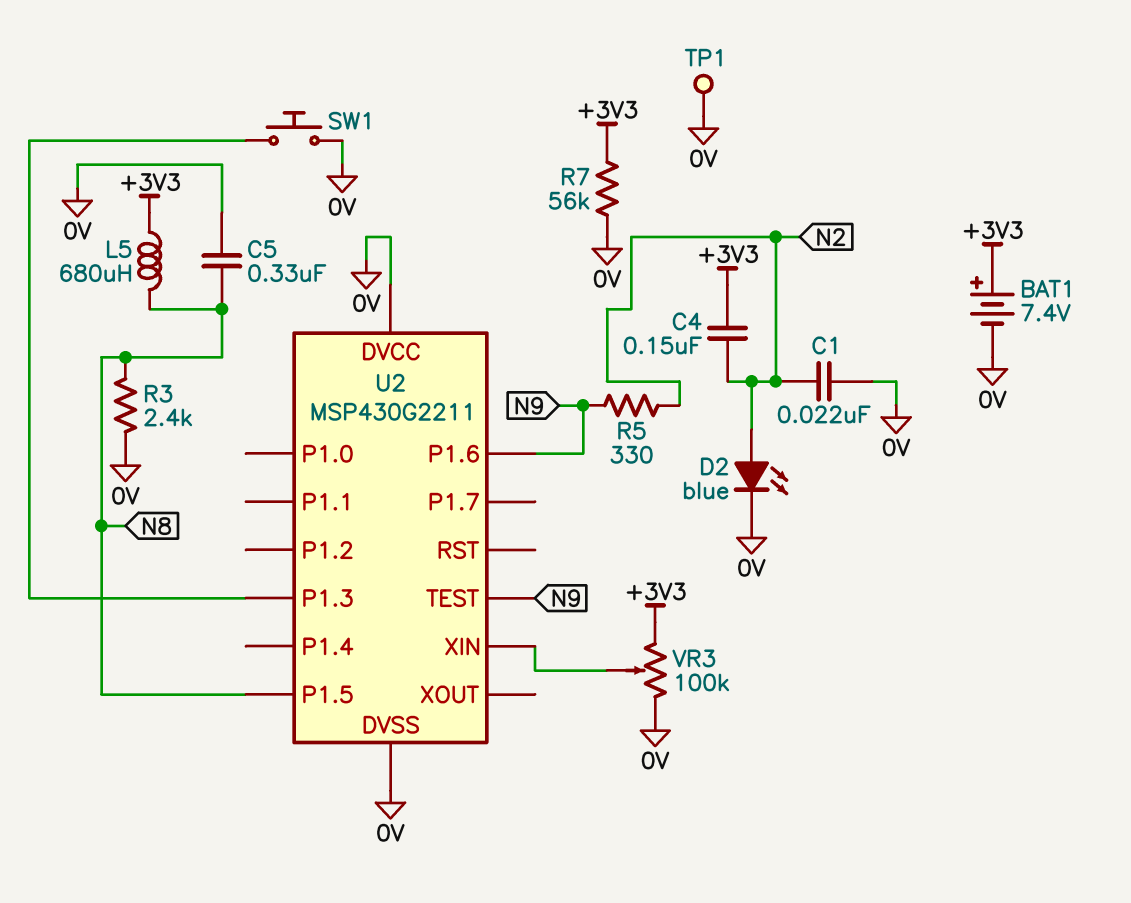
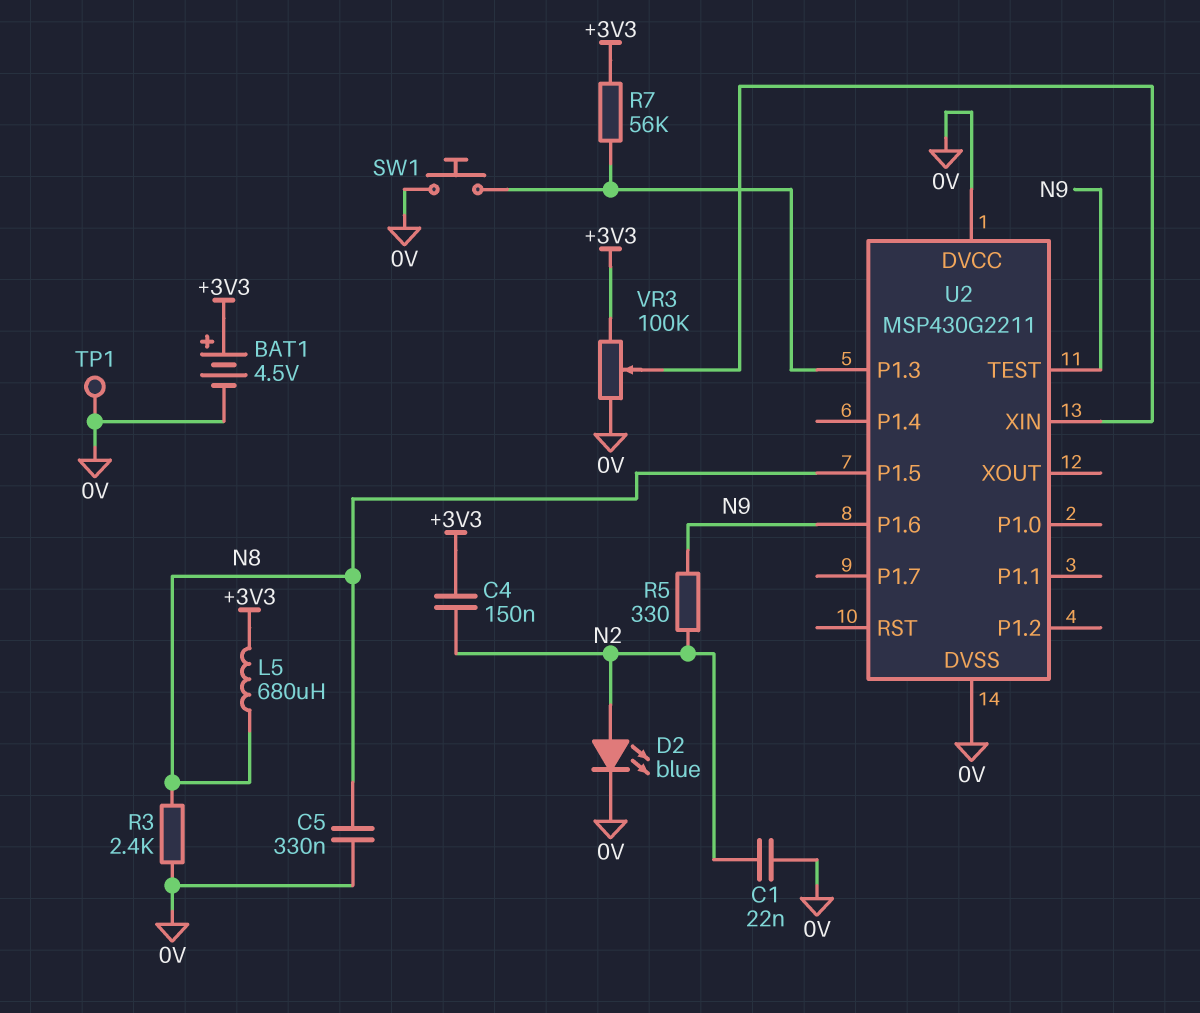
BAT1: 7.4V (plus +3V3, minus 0V) -> 4.5V (plus +3V3, minus 0V)
R7: 56k (+3V3, 0V) -> 56k (+3V3, U2/P1.3)

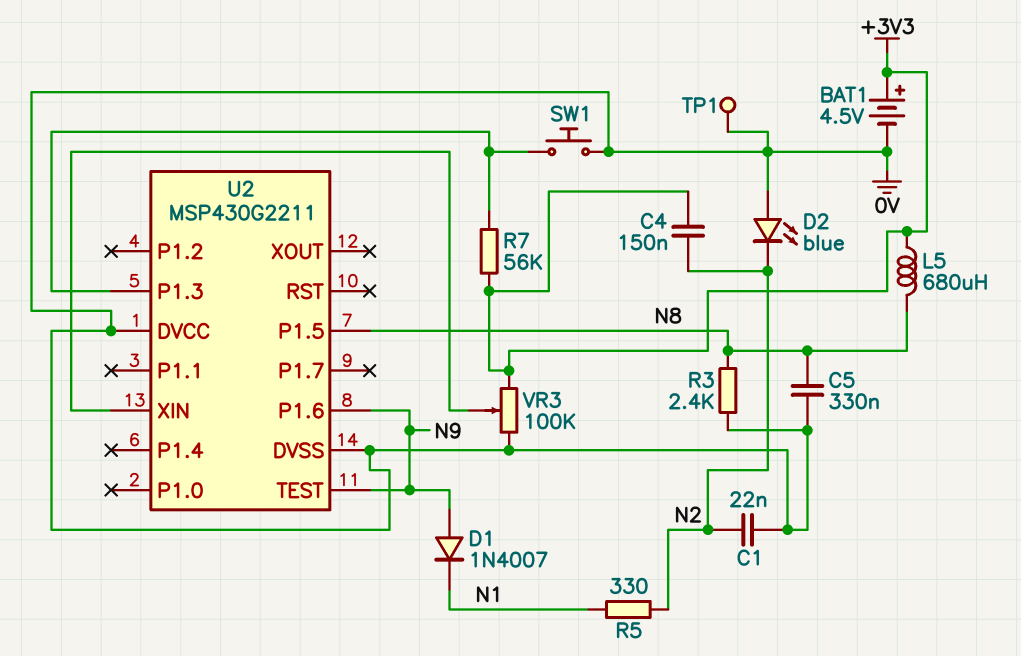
D1: none -> diode 1N4007 (A N9, K N1)
D2: LED blue (A N2, K 0V) -> LED blue (A 0V, K N2)
R5: 330 (N2, N9) -> 330 (N1, N2)

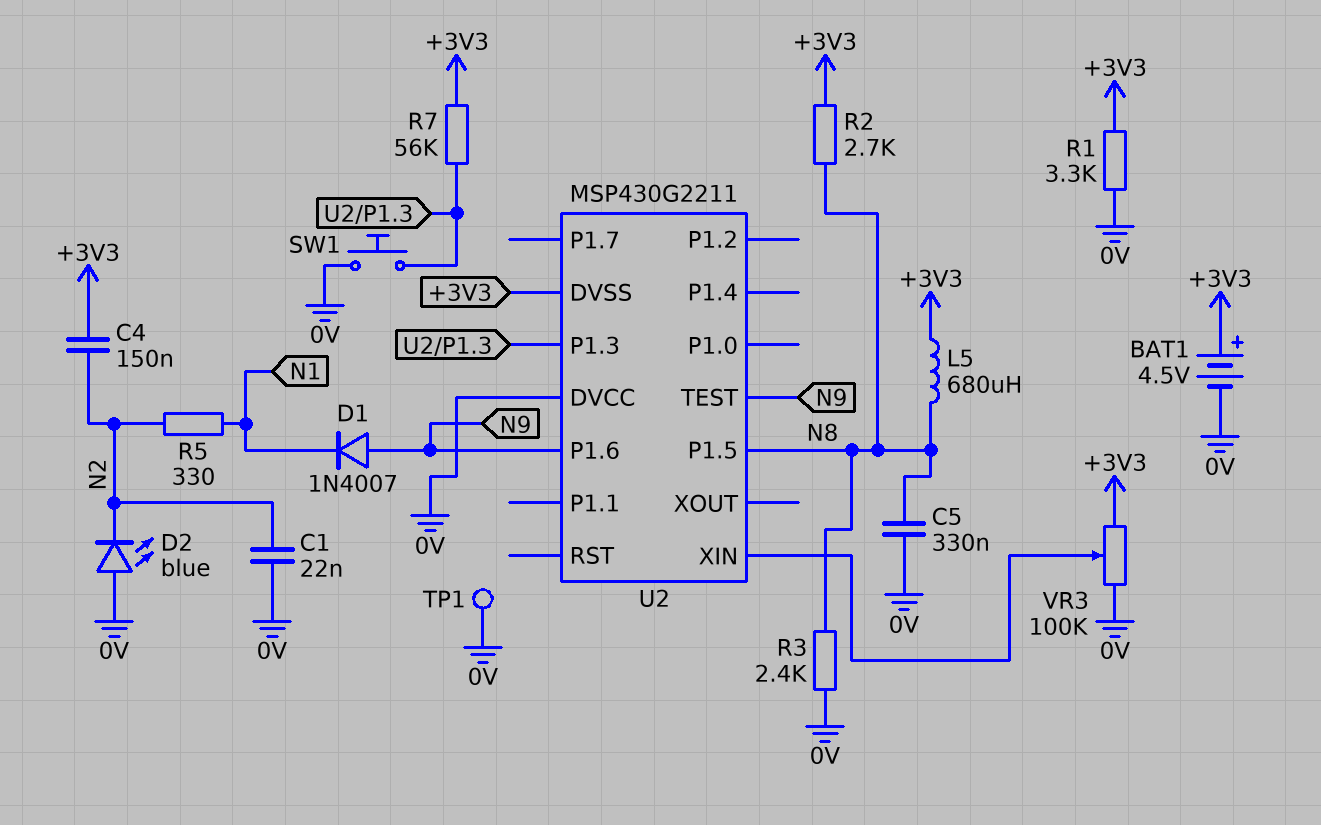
R1: none -> 3.3k (+3V3, 0V)
R2: none -> 2.7k (+3V3, N8)
U2 pin DVSS: 0V -> +3V3

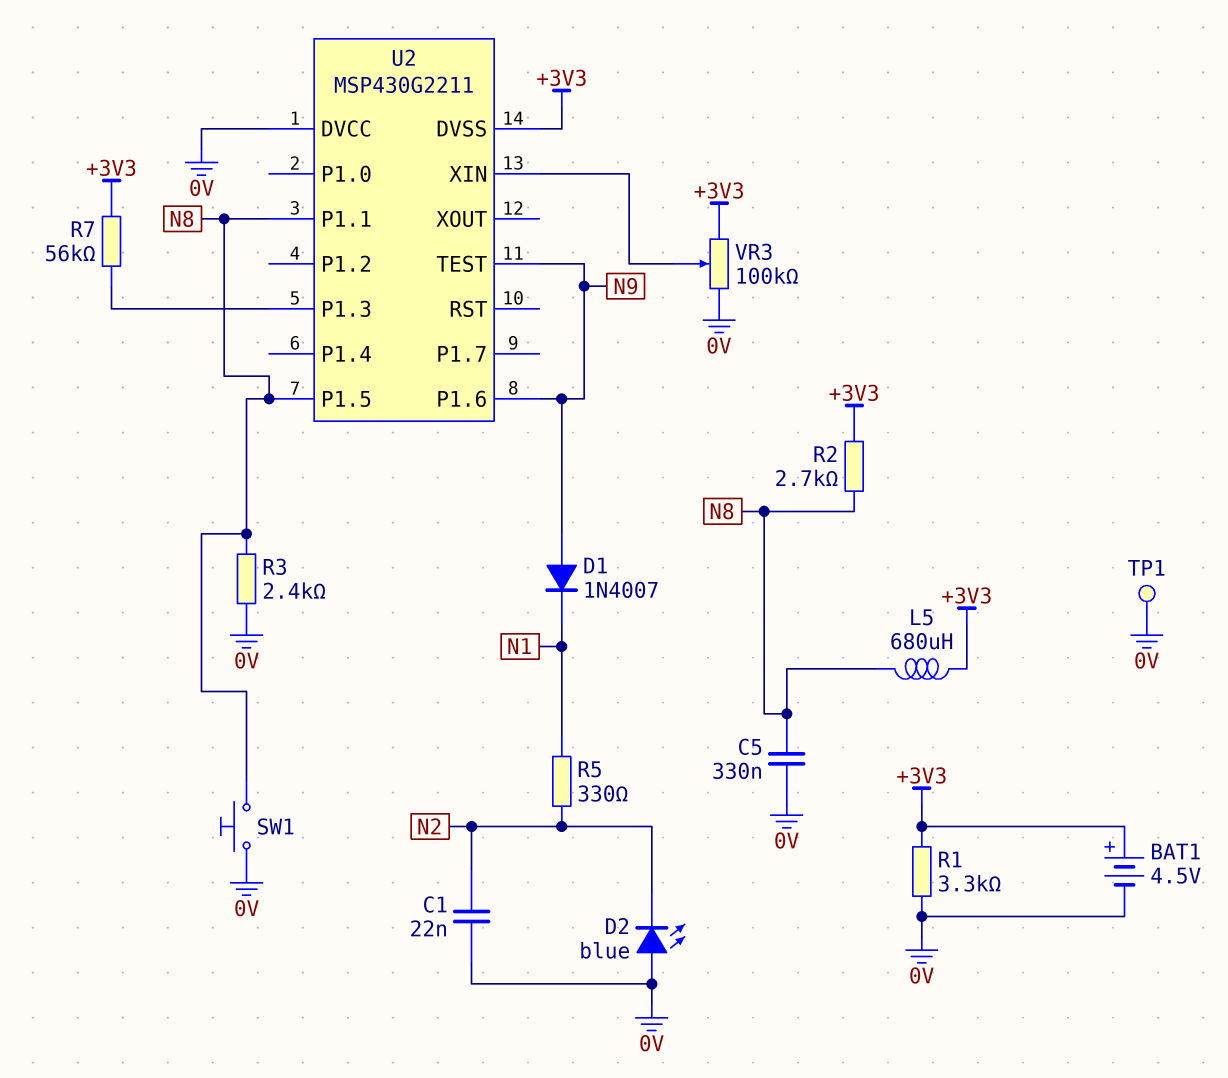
C4: 150nF (+3V3, N2) -> none
SW1: button (0V, U2/P1.3) -> button (0V, N8)
U2 pin P1.1: none -> N8

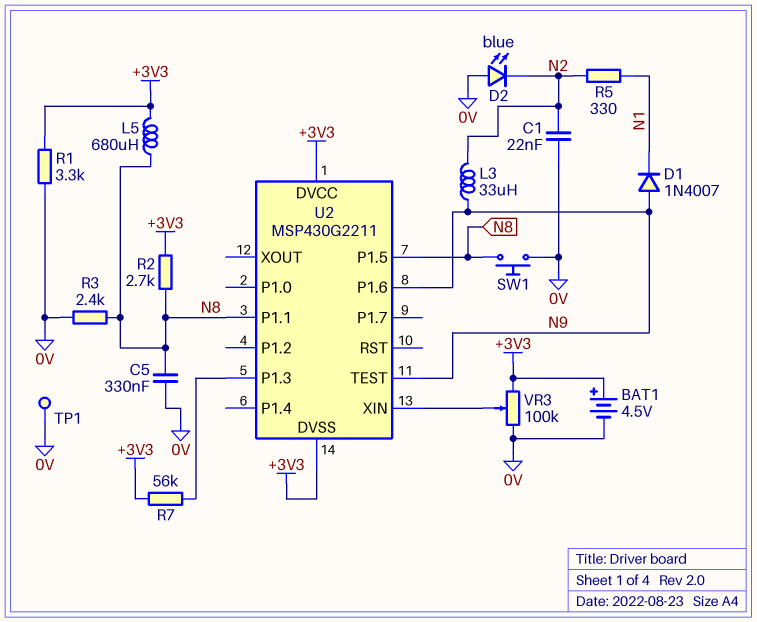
L3: none -> 33uH (N2, N9)
U2 pin DVCC: 0V -> +3V3

